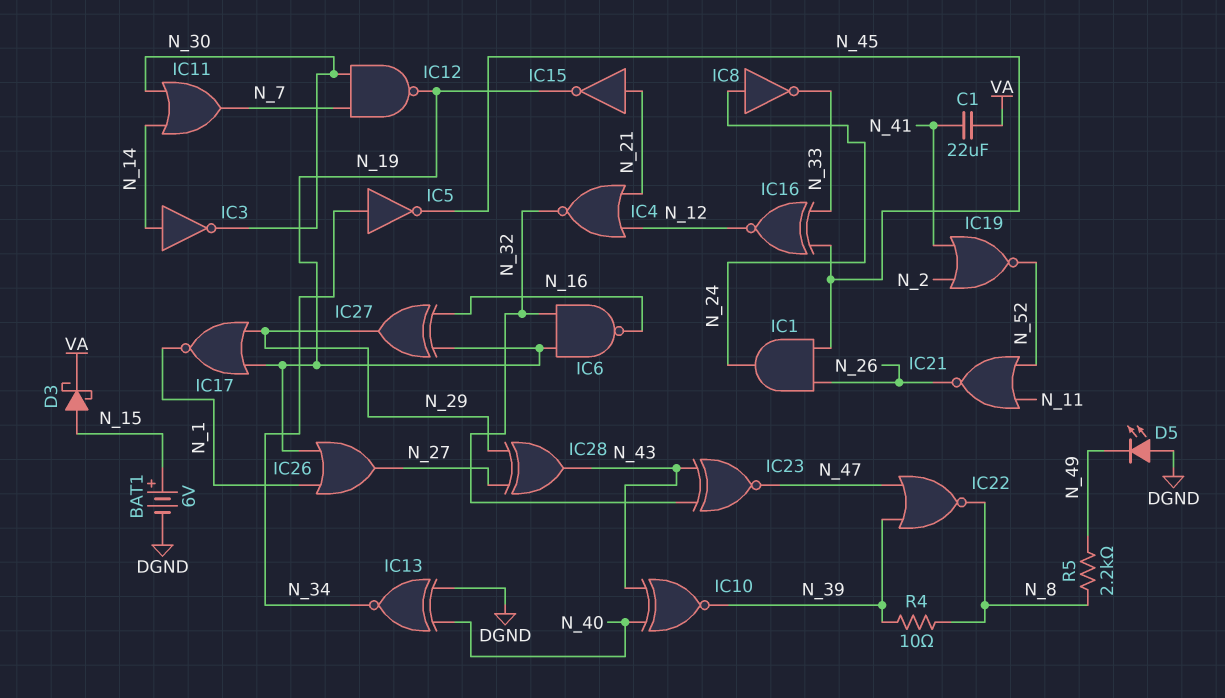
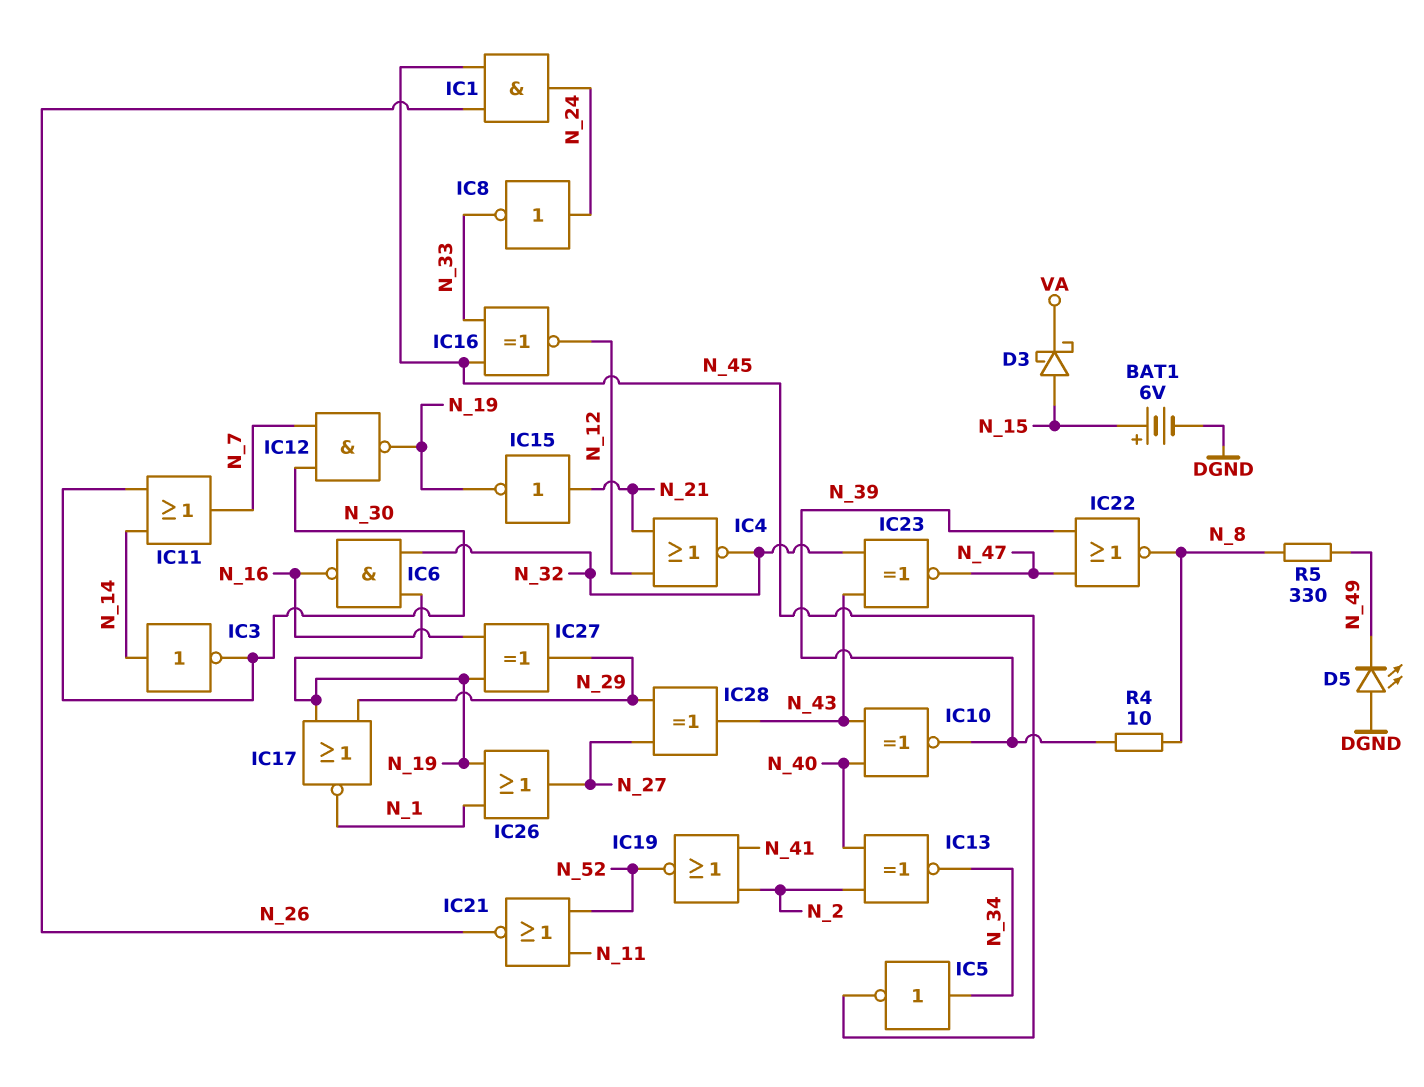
C1: 22uF (N_41, VA) -> none
IC13: XNOR (in DGND, in N_40, out N_34) -> XNOR (in N_2, in N_40, out N_34)
R5: 2.2k (N_8, N_49) -> 330 (N_8, N_49)

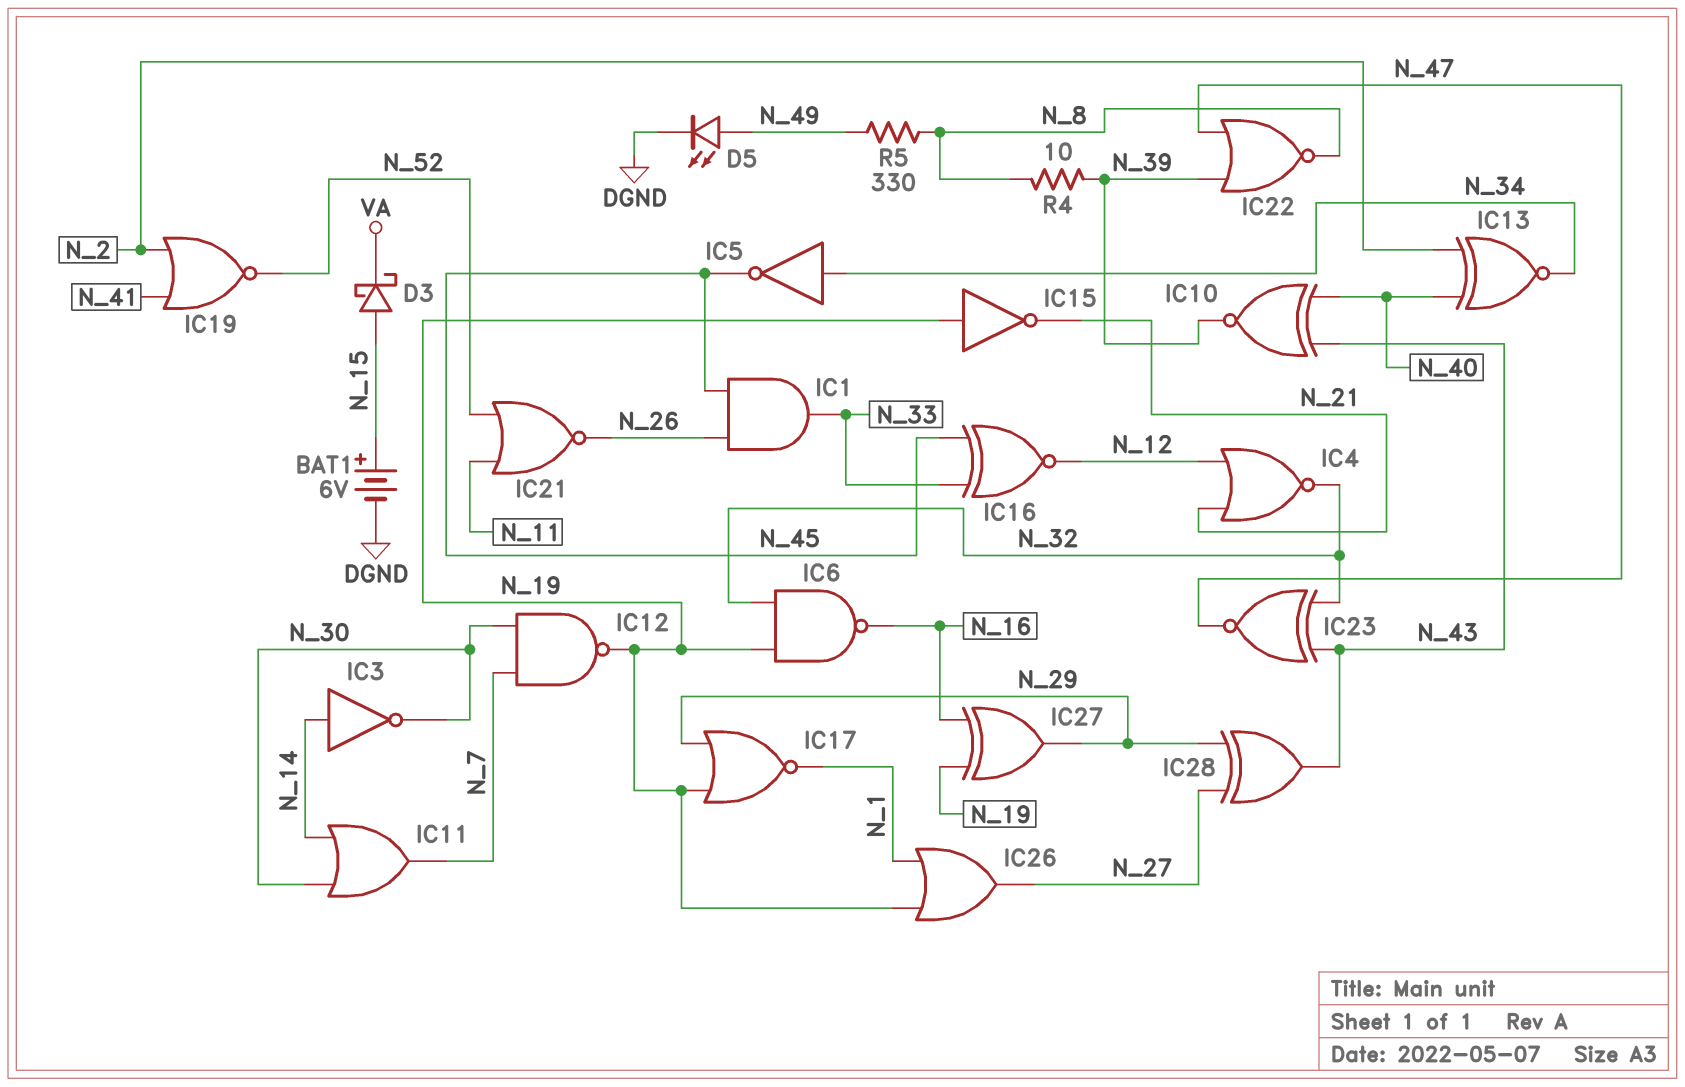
D5: LED (A DGND, K N_49) -> LED (A N_49, K DGND)
IC1: AND (in N_26, in N_45, out N_24) -> AND (in N_26, in N_45, out N_33)
IC8: NOT (in N_24, out N_33) -> none
IC15: NOT (in N_21, out N_19) -> NOT (in N_19, out N_21)

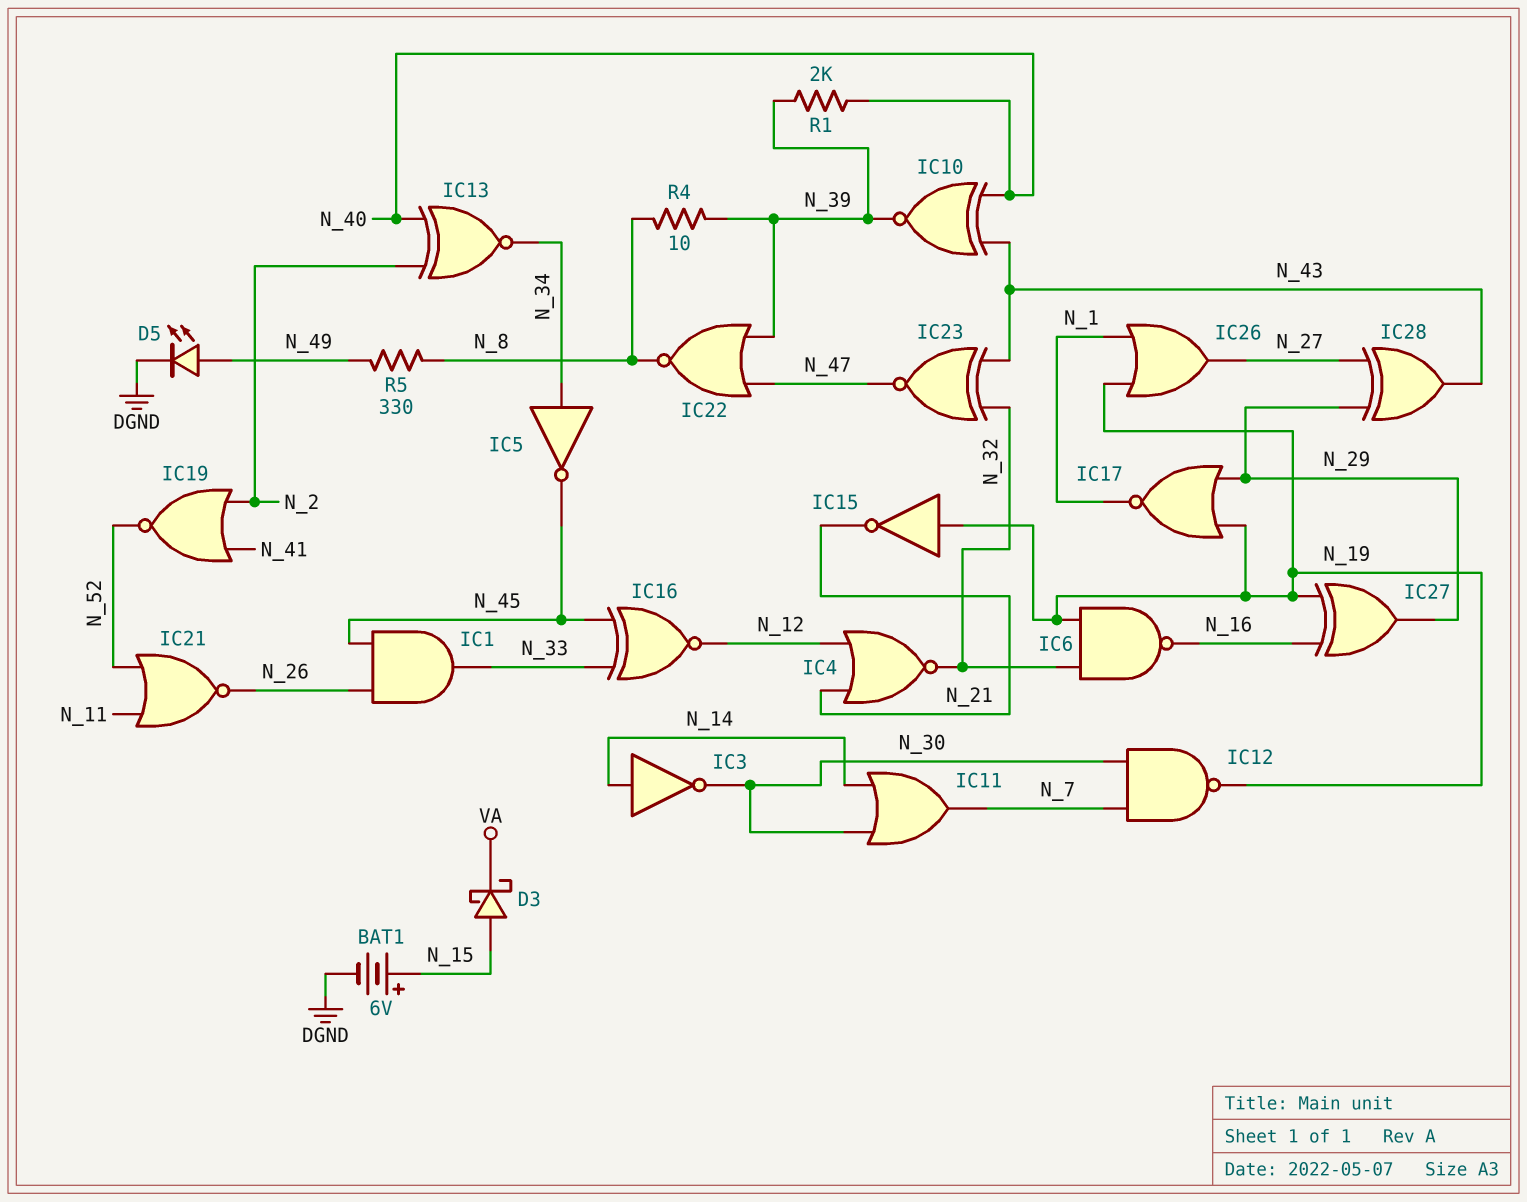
R1: none -> 2k (N_39, N_40)

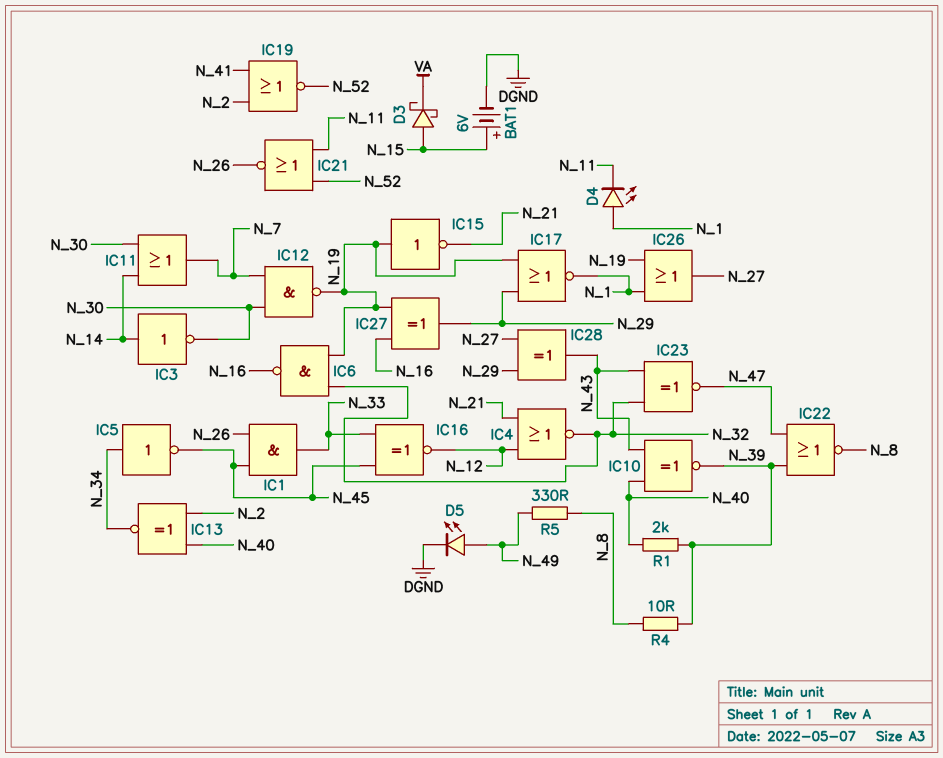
D4: none -> LED (A N_1, K N_11)

